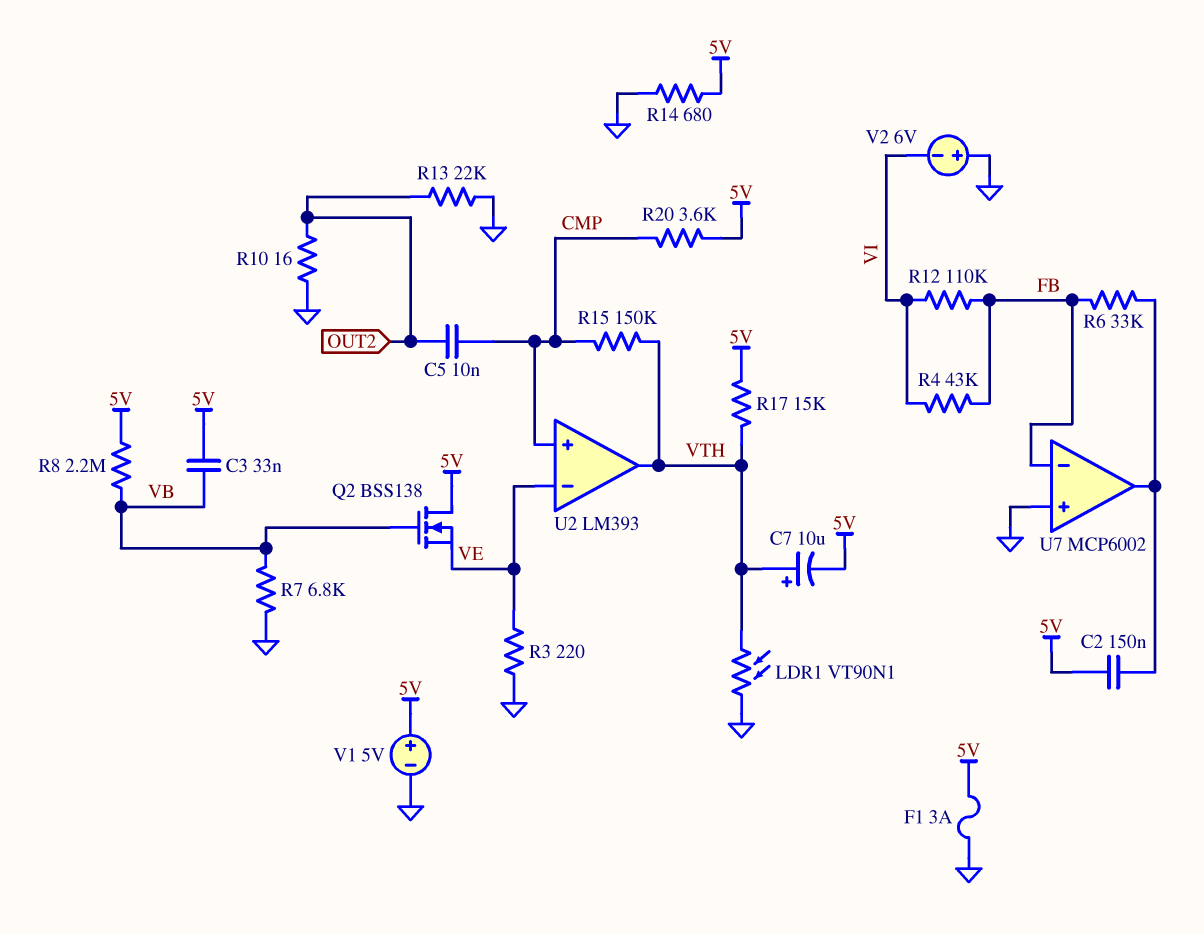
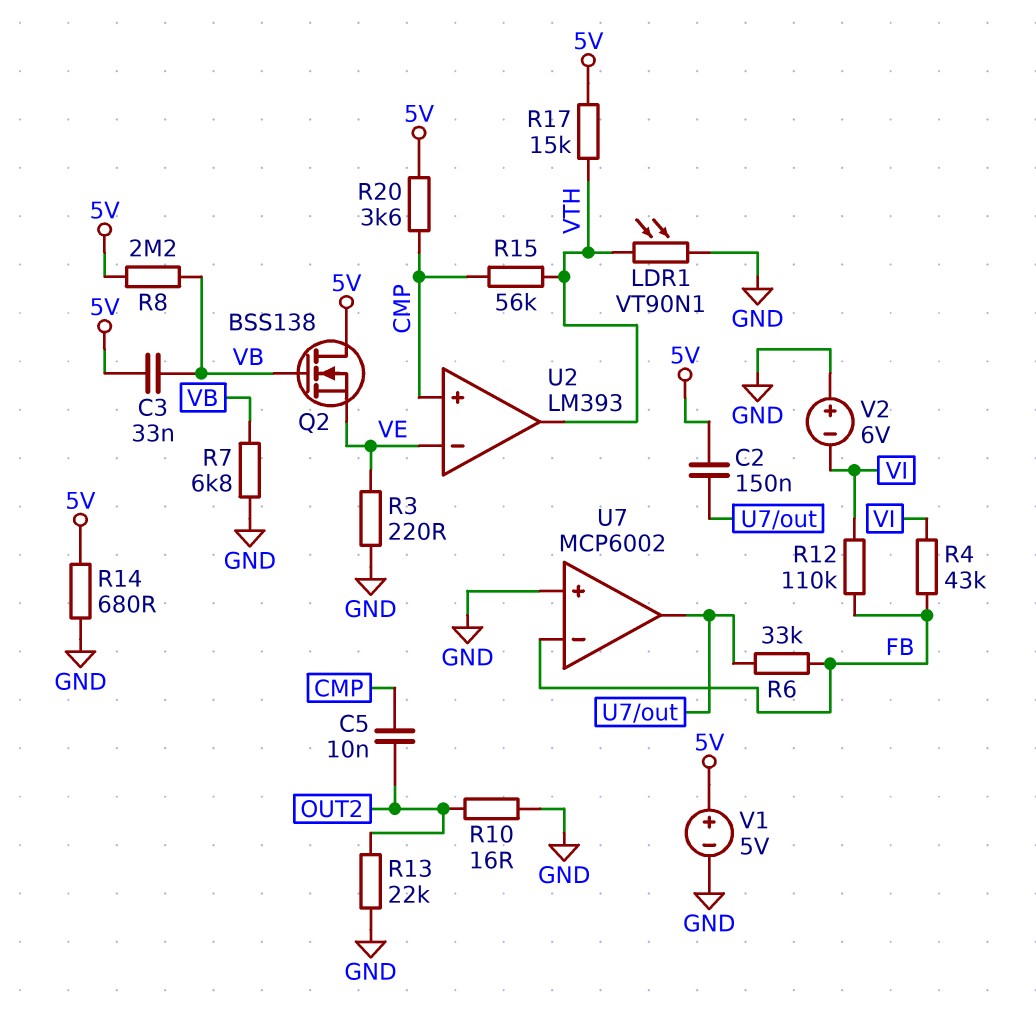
C7: 10uF (plus VTH, minus 5V) -> none
F1: 3A (5V, GND) -> none
R15: 150k (CMP, VTH) -> 56k (CMP, VTH)

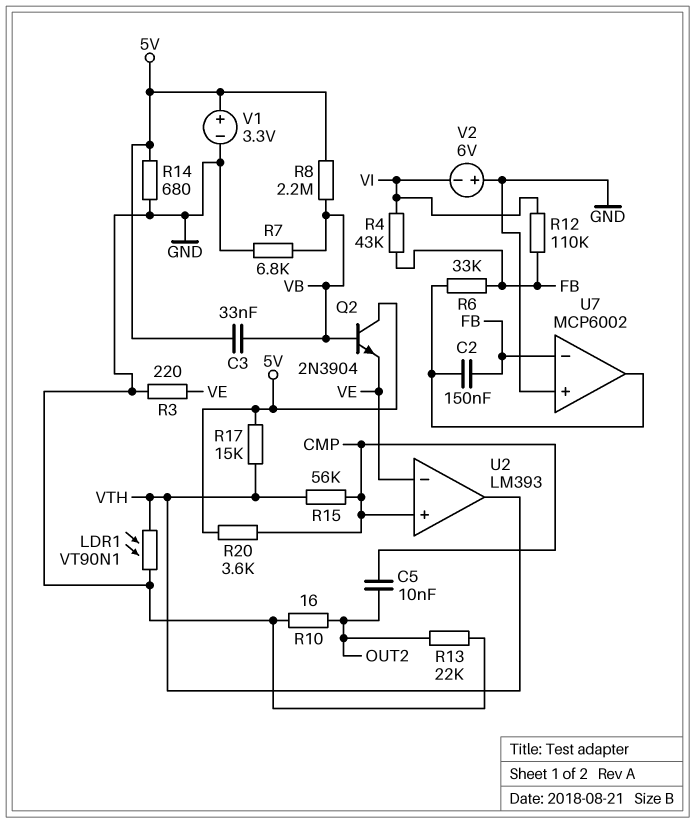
C2: 150nF (5V, U7/out) -> 150nF (FB, U7/out)
Q2: NMOS BSS138 (G VB, D 5V, S VE) -> NPN 2N3904 (B VB, C 5V, E VE)
V1: 5V (plus 5V, minus GND) -> 3.3V (plus 5V, minus GND)

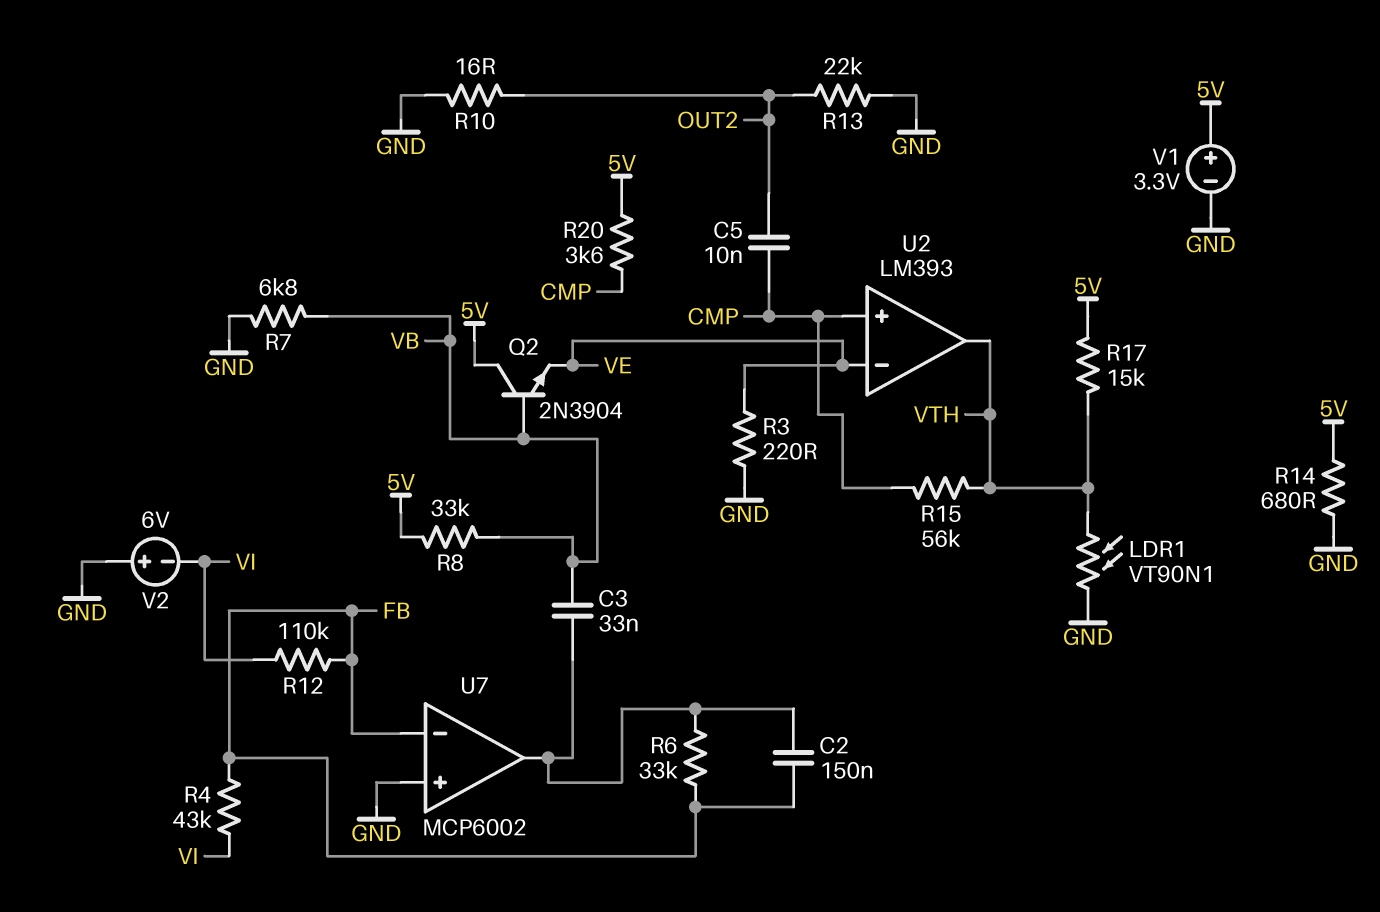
C3: 33nF (5V, VB) -> 33nF (U7/out, VB)
R8: 2.2M (5V, VB) -> 33k (5V, VB)

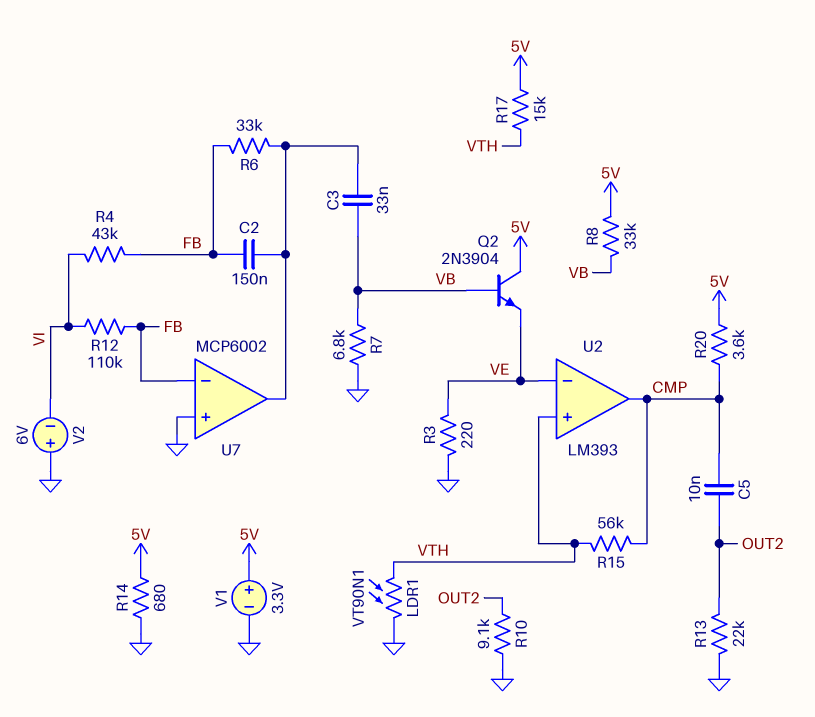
R10: 16 (GND, OUT2) -> 9.1k (GND, OUT2)
U2 pin in+: CMP -> VTH
U2 pin out: VTH -> CMP

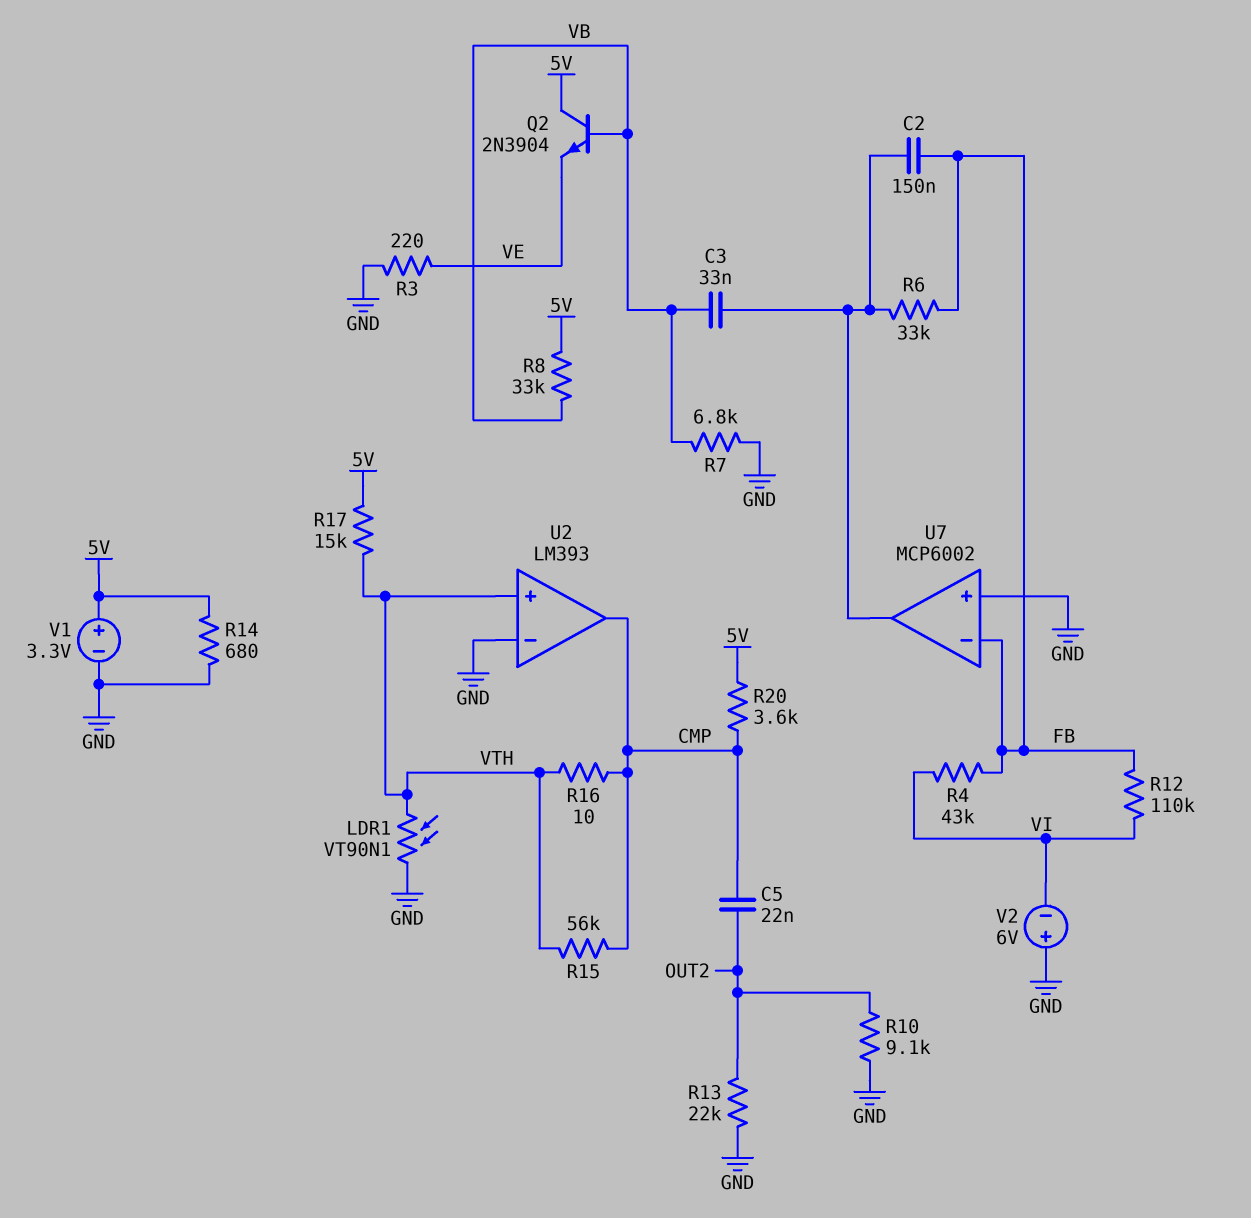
C5: 10nF (CMP, OUT2) -> 22nF (CMP, OUT2)
R16: none -> 10 (CMP, VTH)
U2 pin in-: VE -> GND

